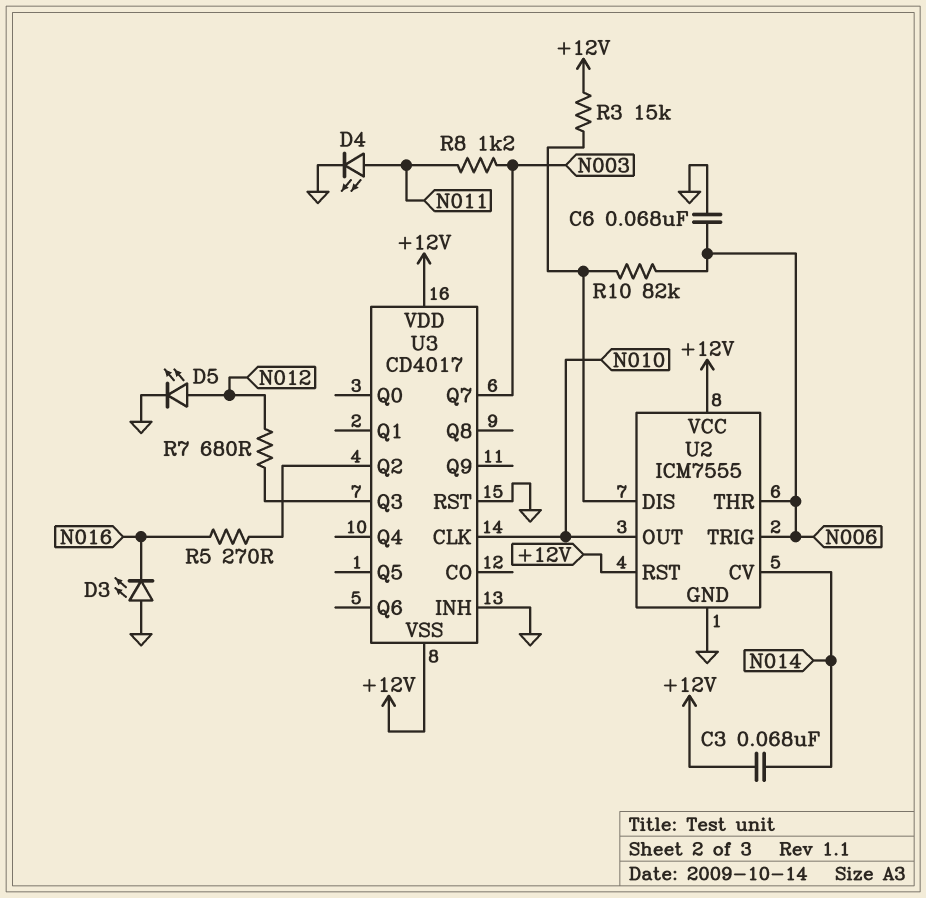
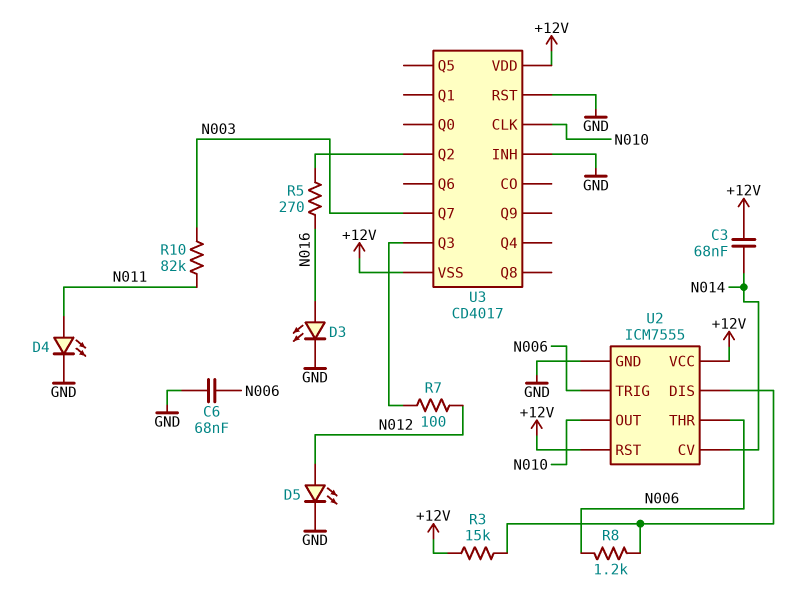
D3: LED (A GND, K N016) -> LED (A N016, K GND)
R7: 680 (N012, U3/Q3) -> 100 (N012, U3/Q3)
R8: 1.2k (N003, N011) -> 1.2k (N006, U2/DIS)
R10: 82k (N006, U2/DIS) -> 82k (N003, N011)

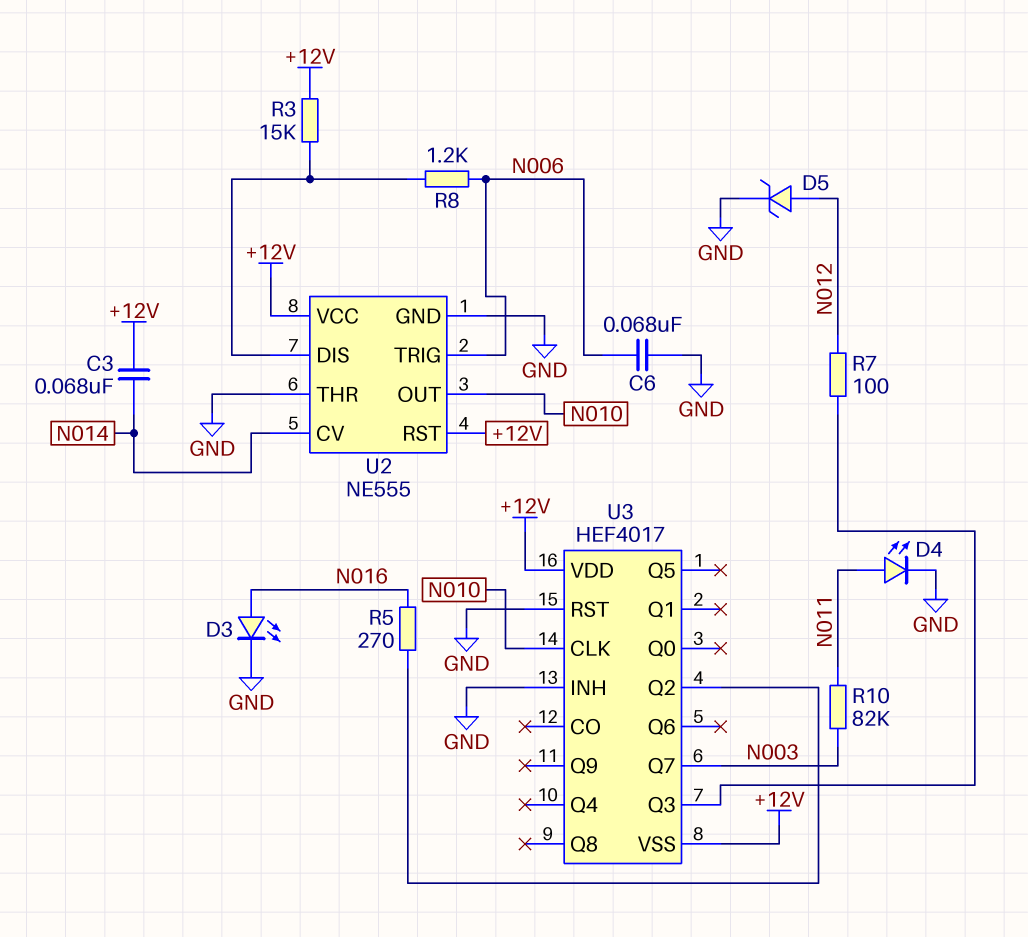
D5: LED (A N012, K GND) -> zener (A N012, K GND)
U2: ICM7555 -> NE555
U2 pin THR: N006 -> GND
U3: CD4017 -> HEF4017

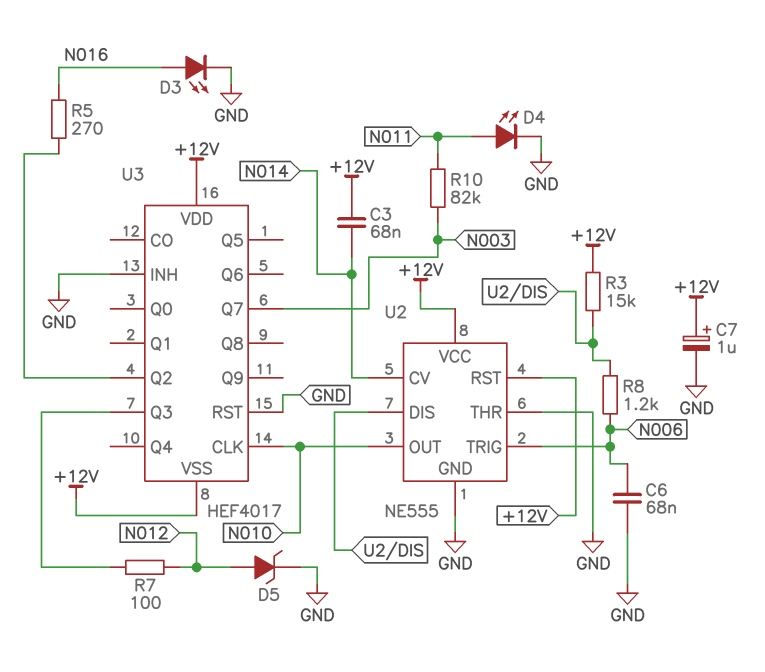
C7: none -> 1uF (plus +12V, minus GND)

